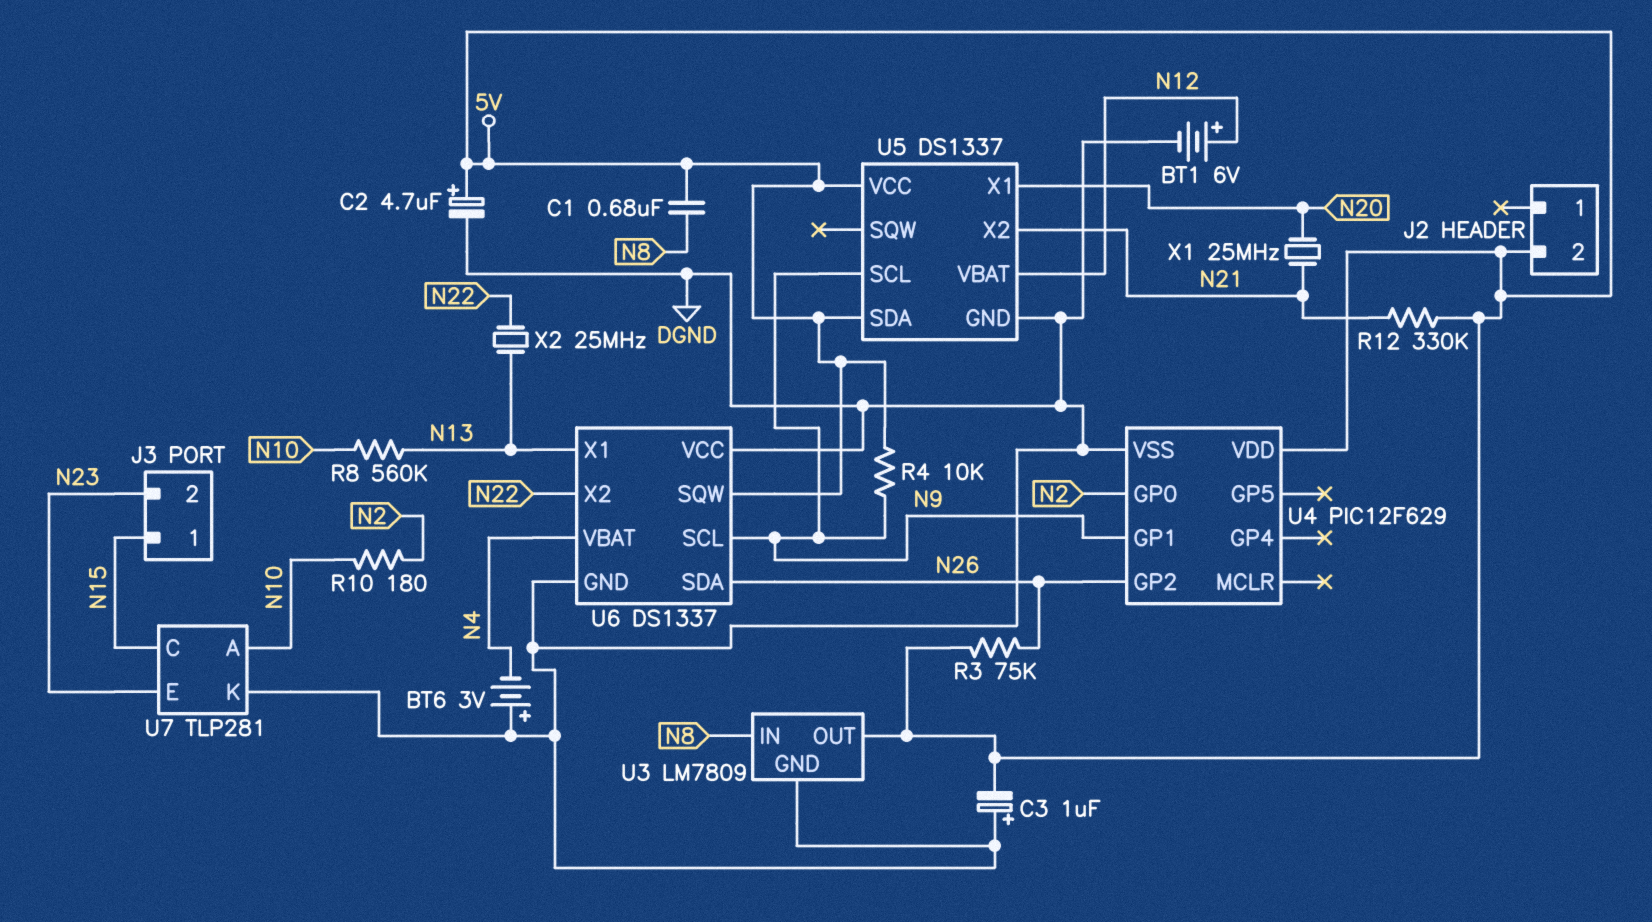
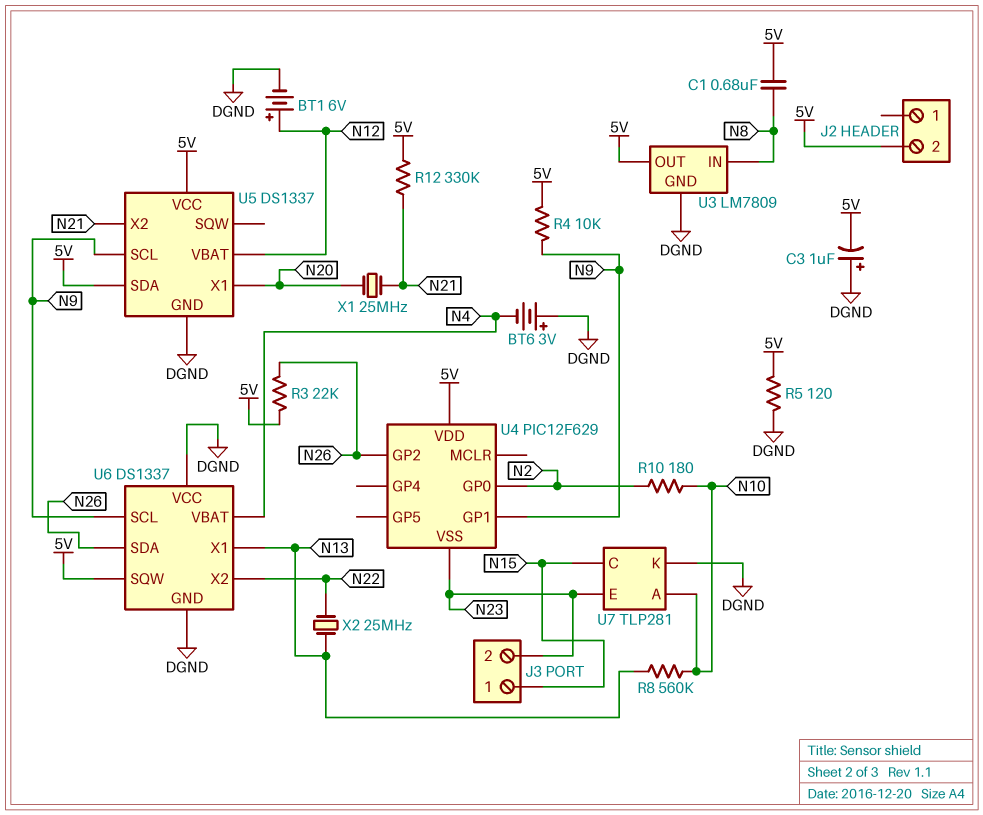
C2: 4.7uF (plus 5V, minus DGND) -> none
R3: 75k (5V, N26) -> 22k (5V, N26)
R5: none -> 120 (5V, DGND)
U4 pin VSS: DGND -> N23

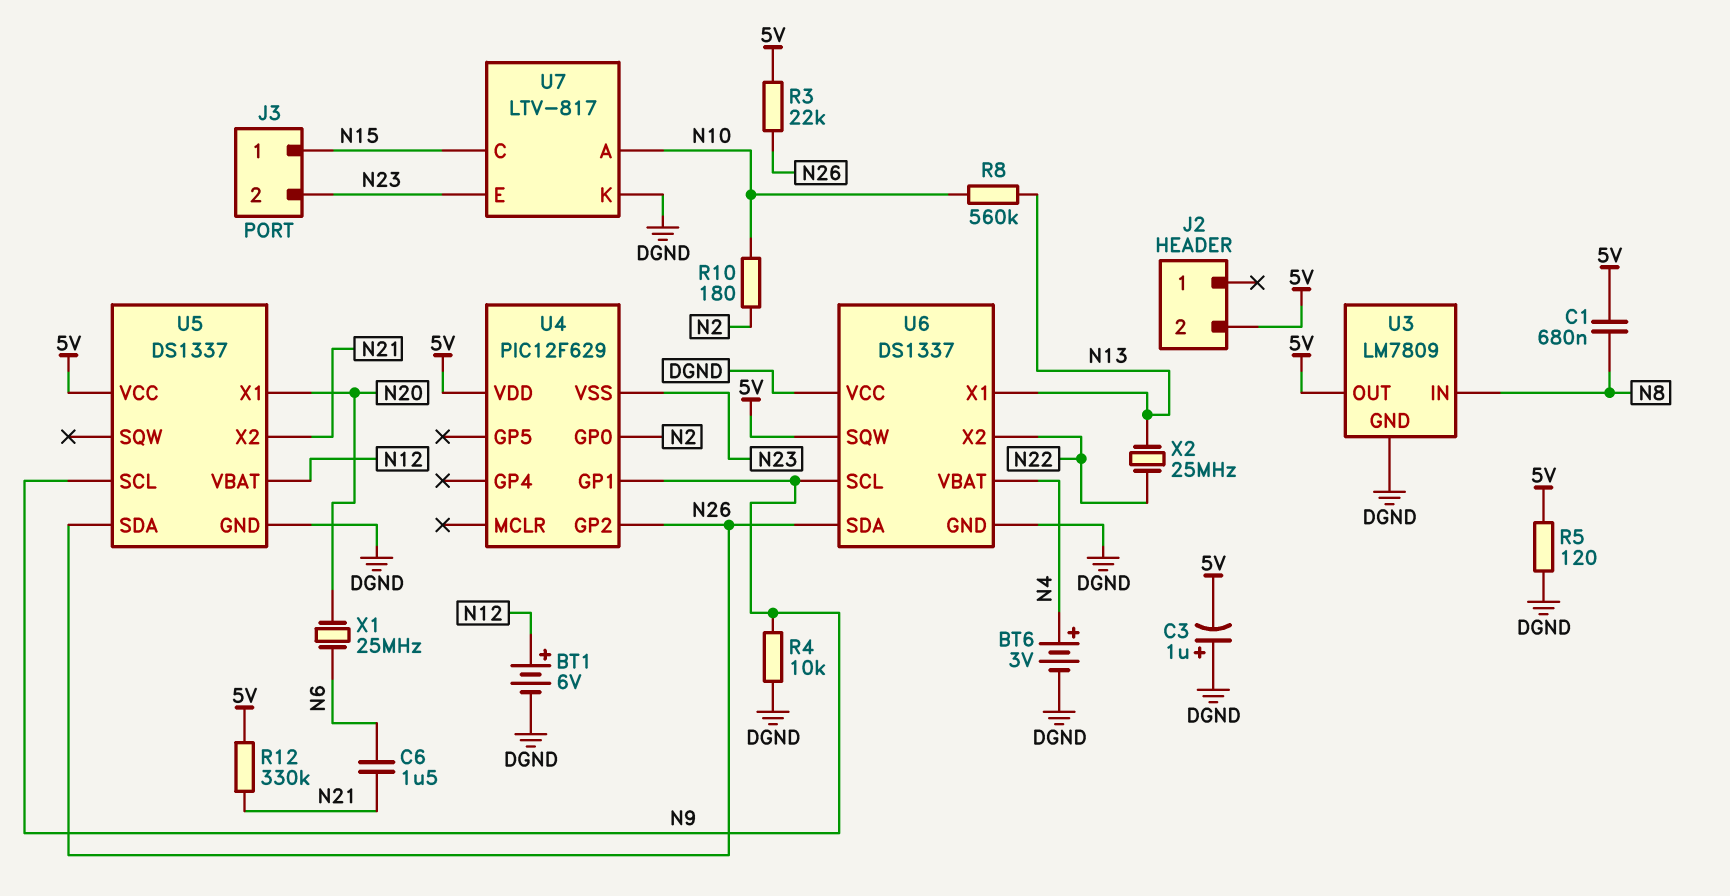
BT6: 3V (plus DGND, minus N4) -> 3V (plus N4, minus DGND)
C6: none -> 1.5uF (N6, N21)
R4: 10k (5V, N9) -> 10k (DGND, N9)
U5 pin SDA: 5V -> N26
U7: TLP281 -> LTV-817
X1: 25MHz (N20, N21) -> 25MHz (N6, N20)

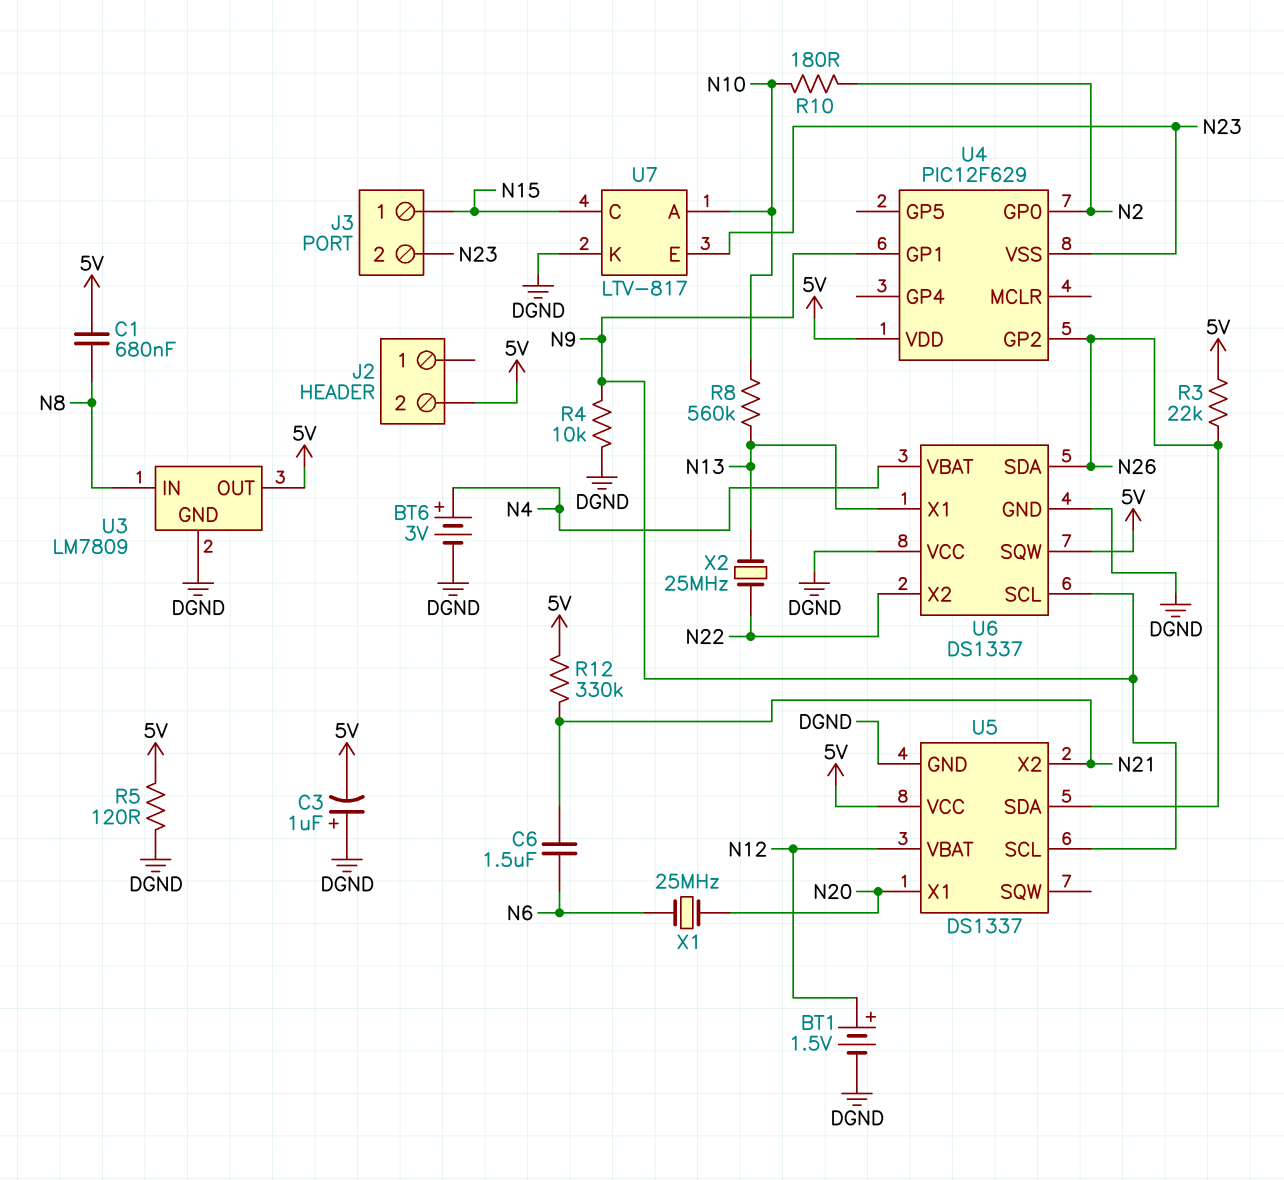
BT1: 6V (plus N12, minus DGND) -> 1.5V (plus N12, minus DGND)

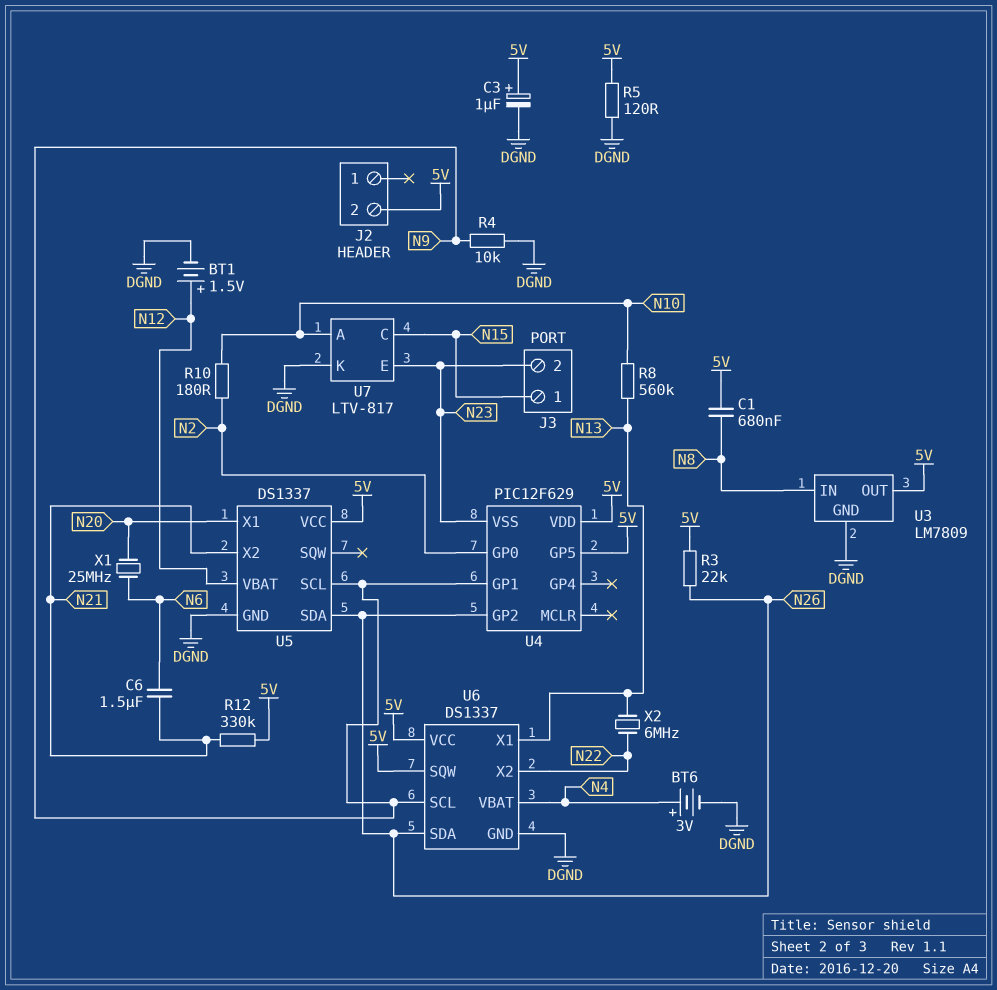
C3: 1uF (plus DGND, minus 5V) -> 1uF (plus 5V, minus DGND)
U4 pin GP5: none -> 5V
U6 pin VCC: DGND -> 5V
X2: 25MHz (N13, N22) -> 6MHz (N13, N22)

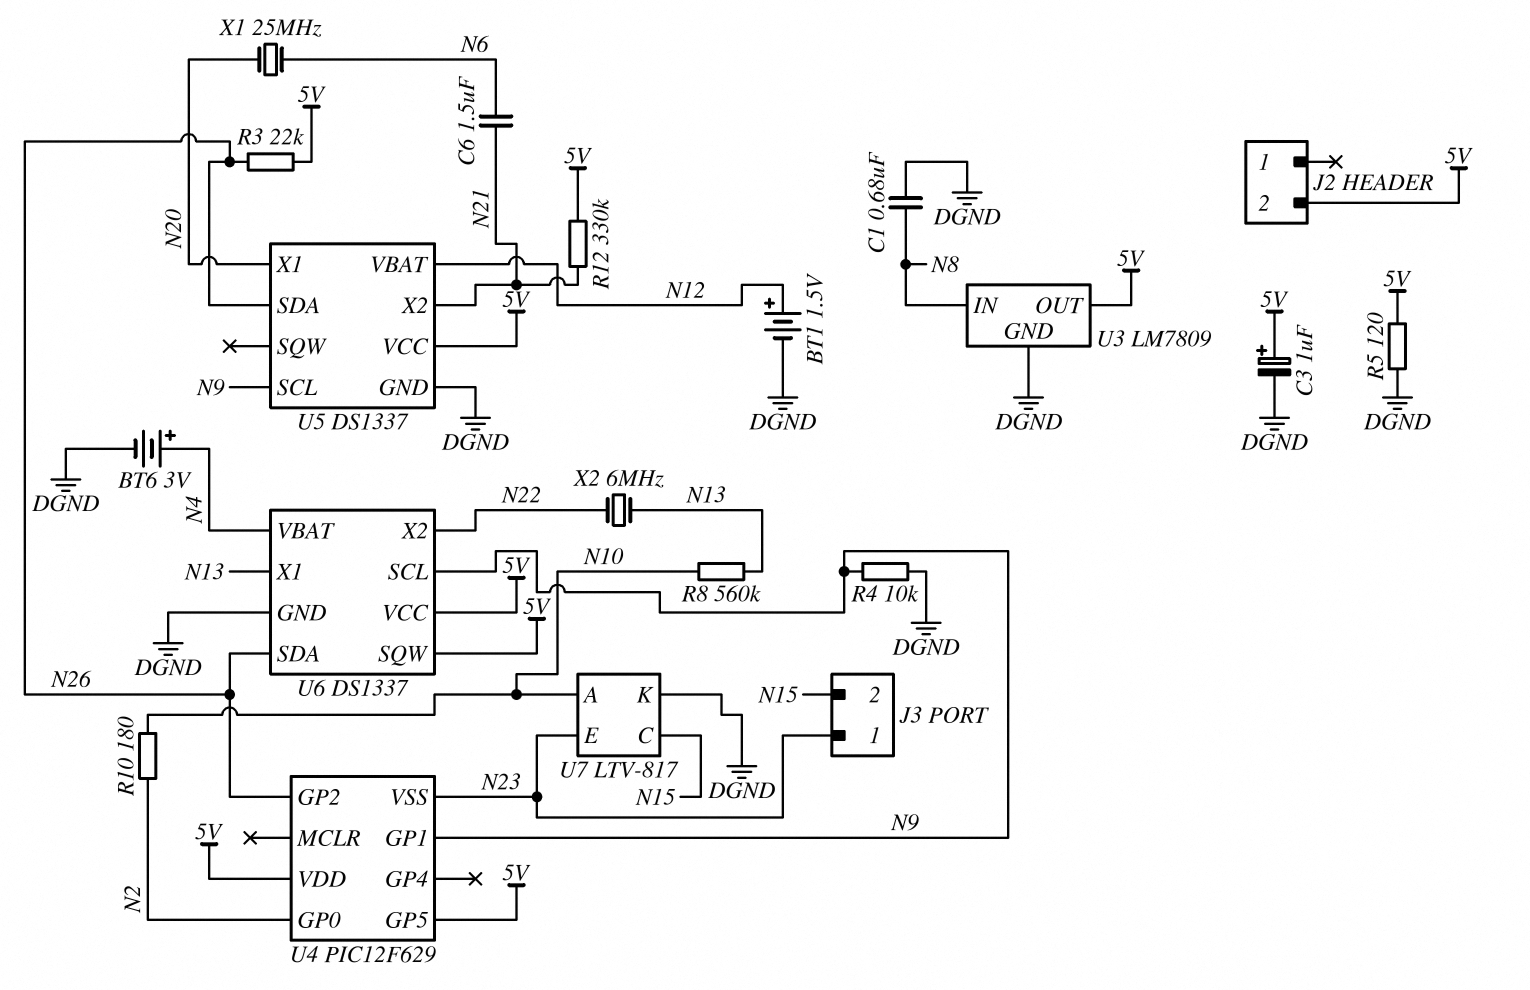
C1: 680nF (5V, N8) -> 680nF (DGND, N8)
J3 pin 1: N15 -> N23
J3 pin 2: N23 -> N15

